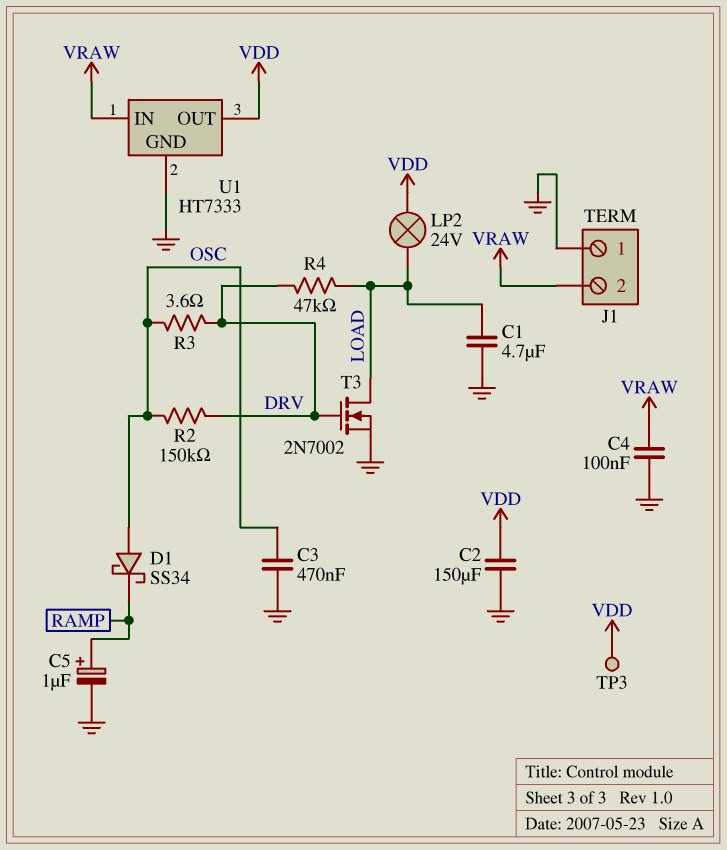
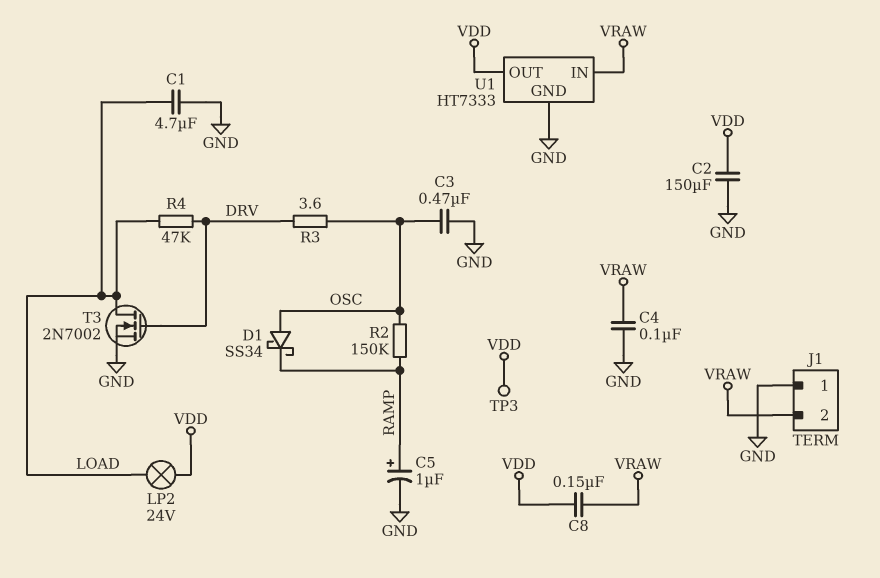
C8: none -> 150nF (VDD, VRAW)
R2: 150k (DRV, OSC) -> 150k (OSC, RAMP)

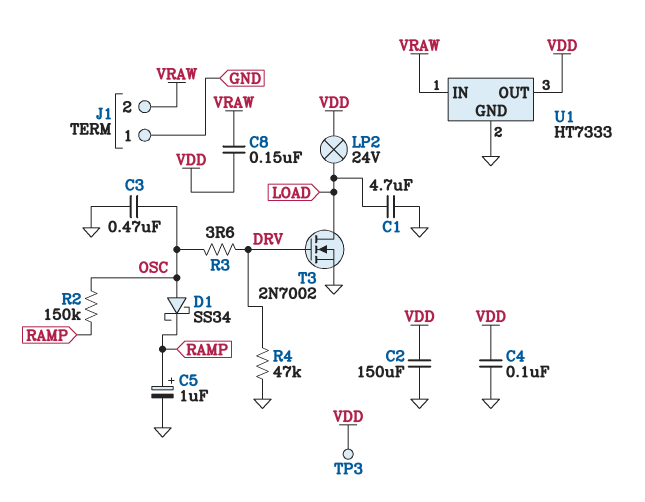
C4: 100nF (GND, VRAW) -> 100nF (GND, VDD)
R4: 47k (DRV, LOAD) -> 47k (DRV, GND)

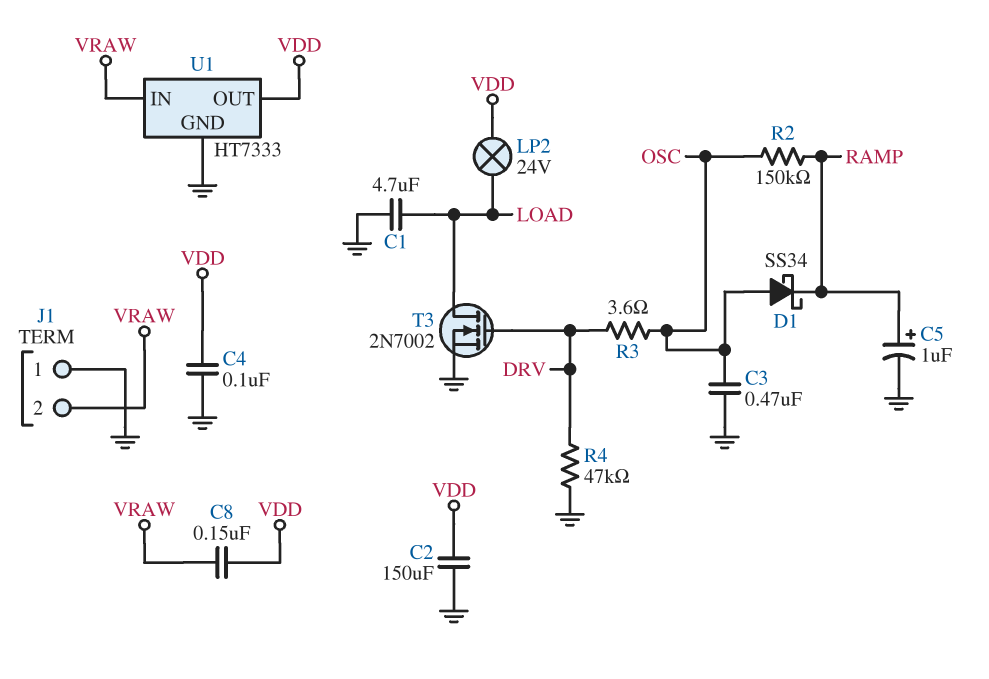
TP3: test point (VDD) -> none

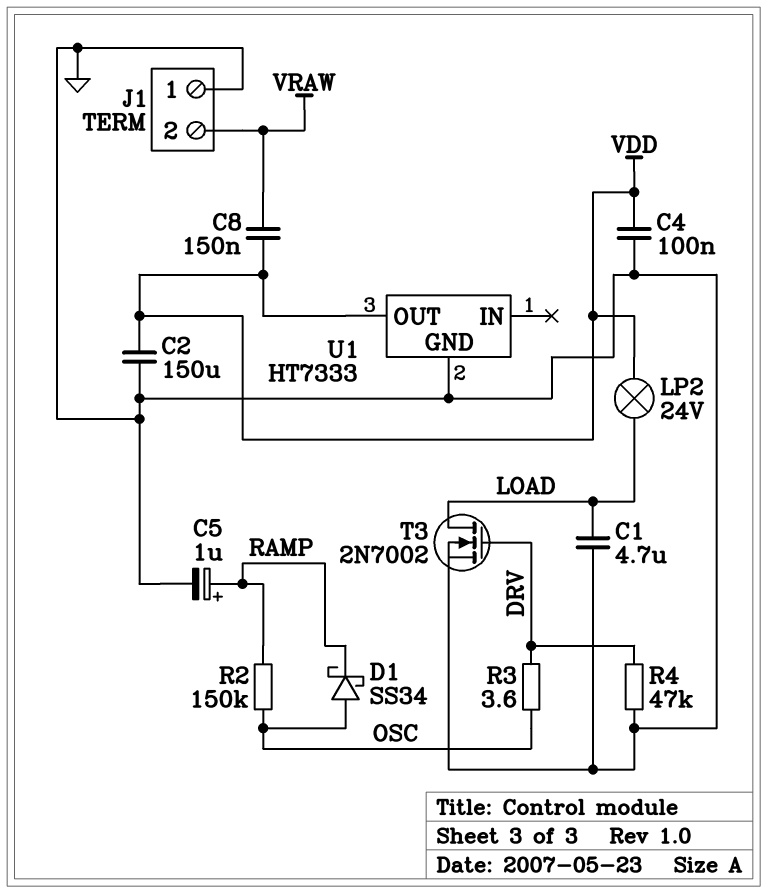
C3: 470nF (GND, OSC) -> none
U1 pin IN: VRAW -> none

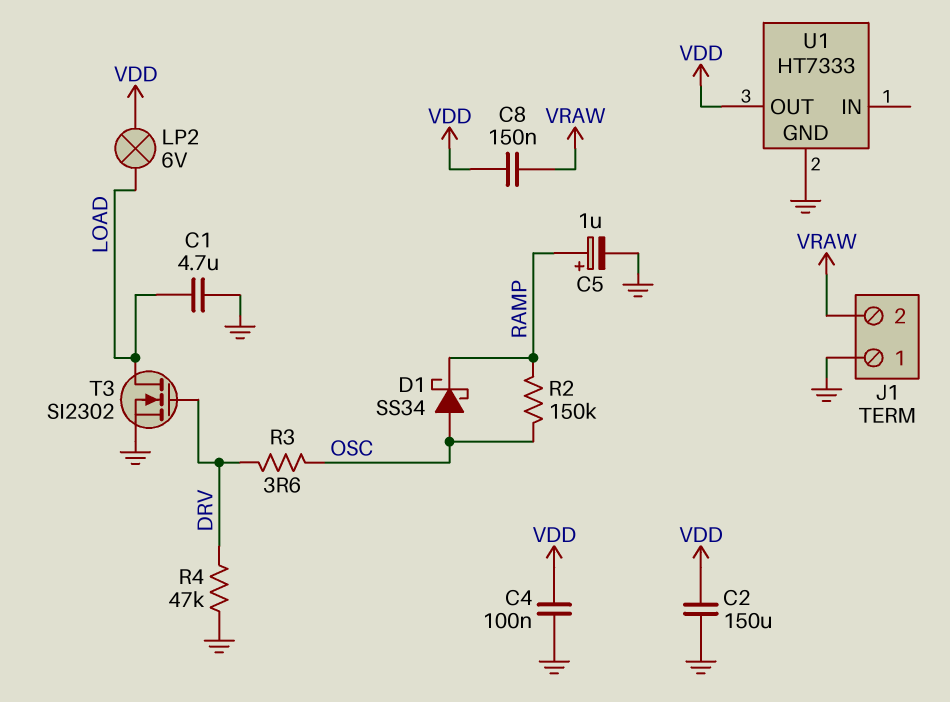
LP2: lamp 24V (LOAD, VDD) -> lamp 6V (LOAD, VDD)
T3: NMOS 2N7002 (G DRV, D LOAD, S GND) -> NMOS SI2302 (G DRV, D LOAD, S GND)

